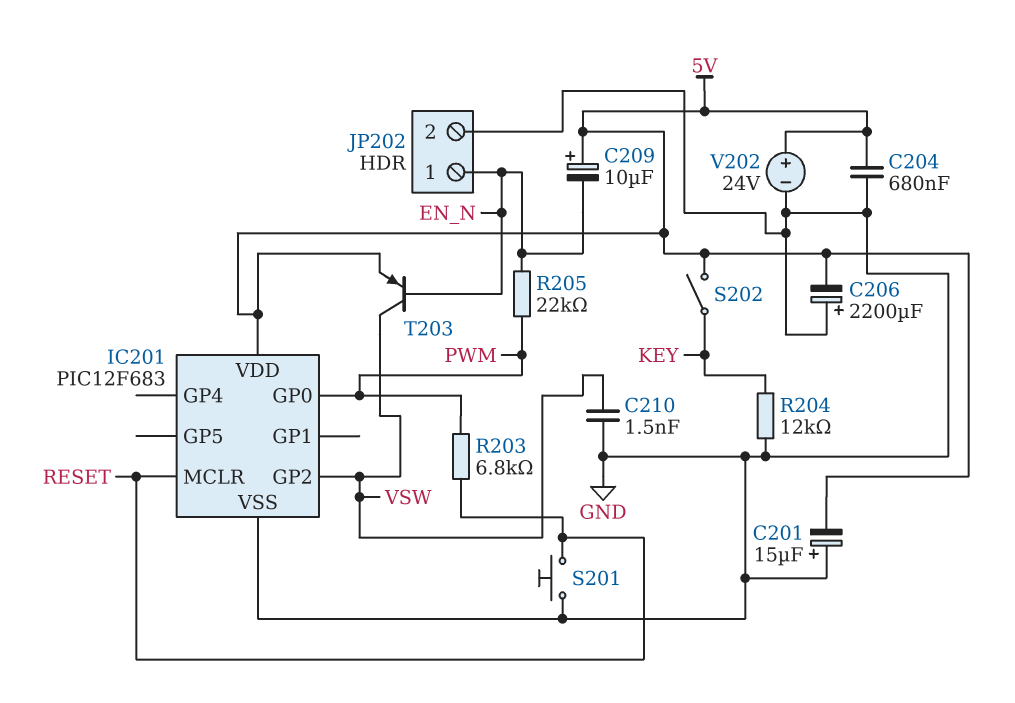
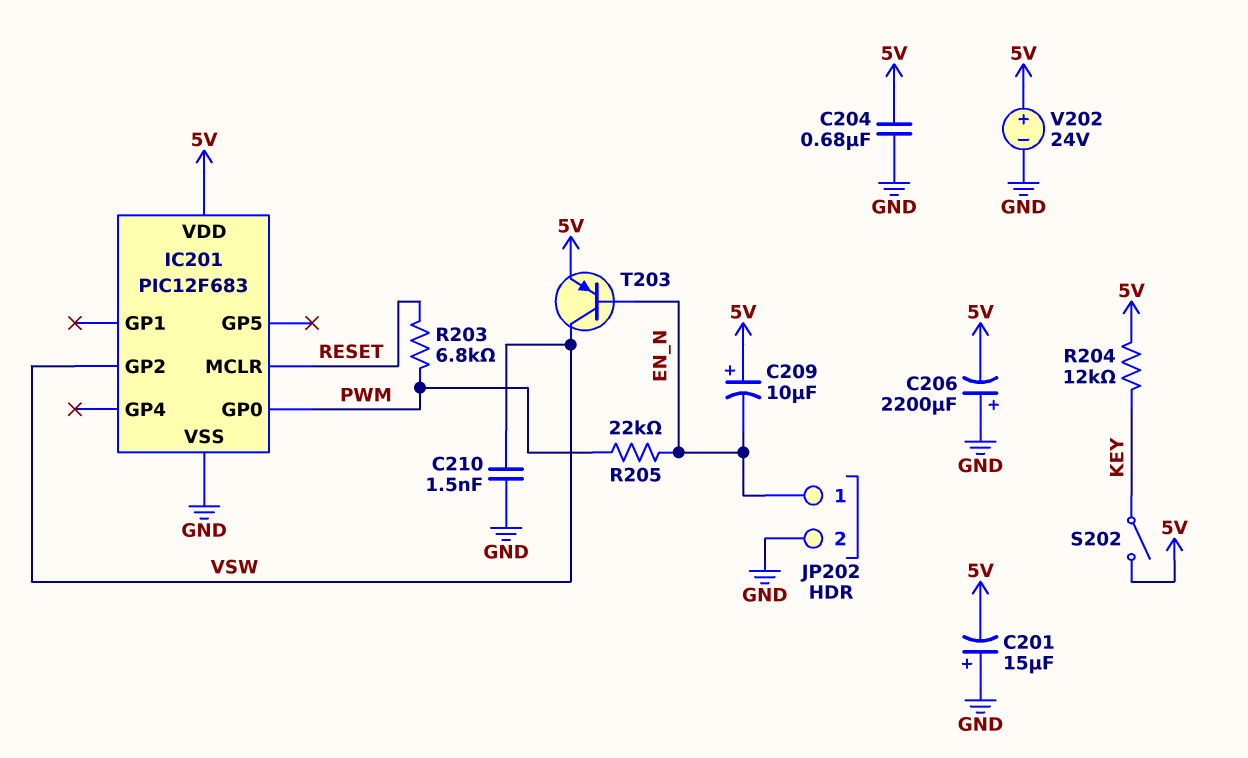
R204: 12k (GND, KEY) -> 12k (5V, KEY)
S201: button (GND, RESET) -> none

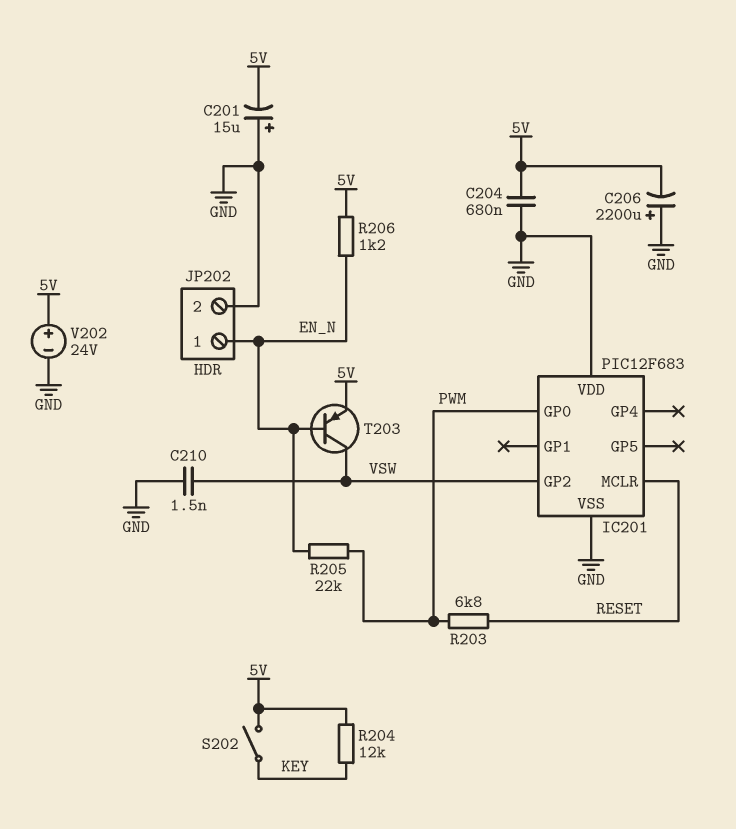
C209: 10uF (plus 5V, minus EN_N) -> none
IC201 pin VDD: 5V -> GND
R206: none -> 1.2k (5V, EN_N)

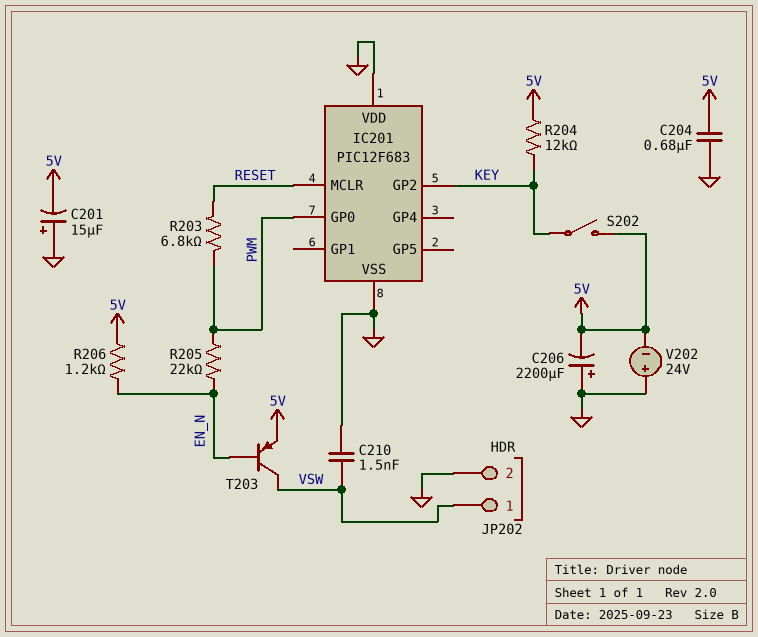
IC201 pin GP2: VSW -> KEY
JP202 pin 1: EN_N -> VSW
V202: 24V (plus 5V, minus GND) -> 24V (plus GND, minus 5V)

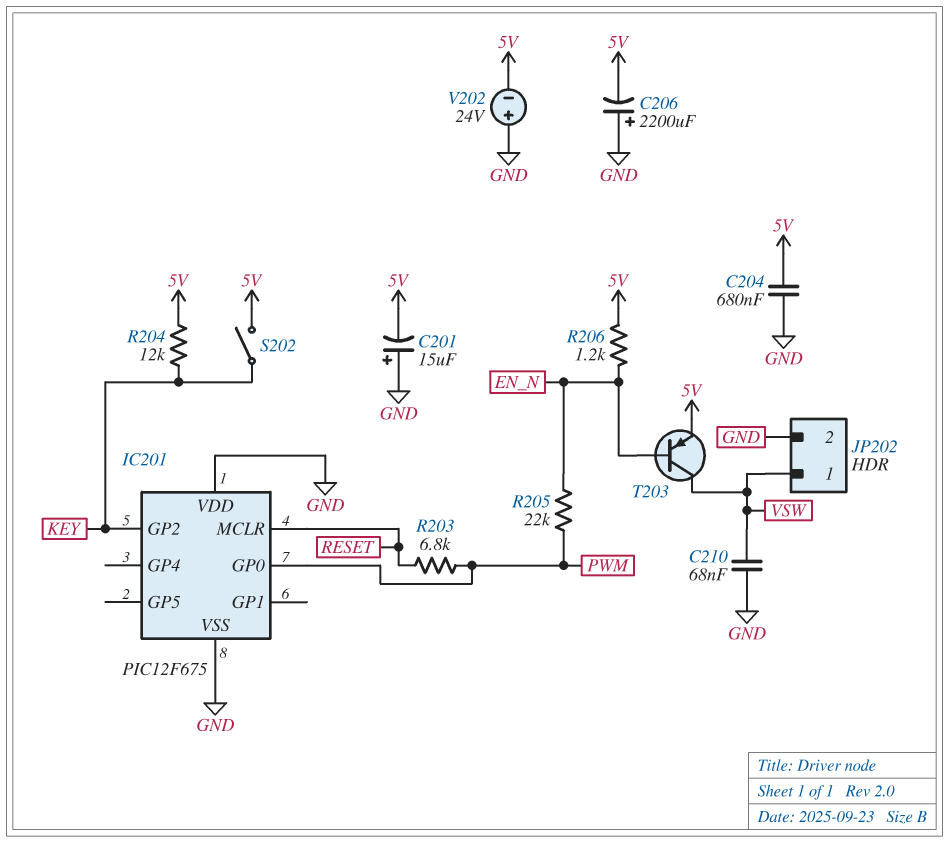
C210: 1.5nF (GND, VSW) -> 68nF (GND, VSW)
IC201: PIC12F683 -> PIC12F675

